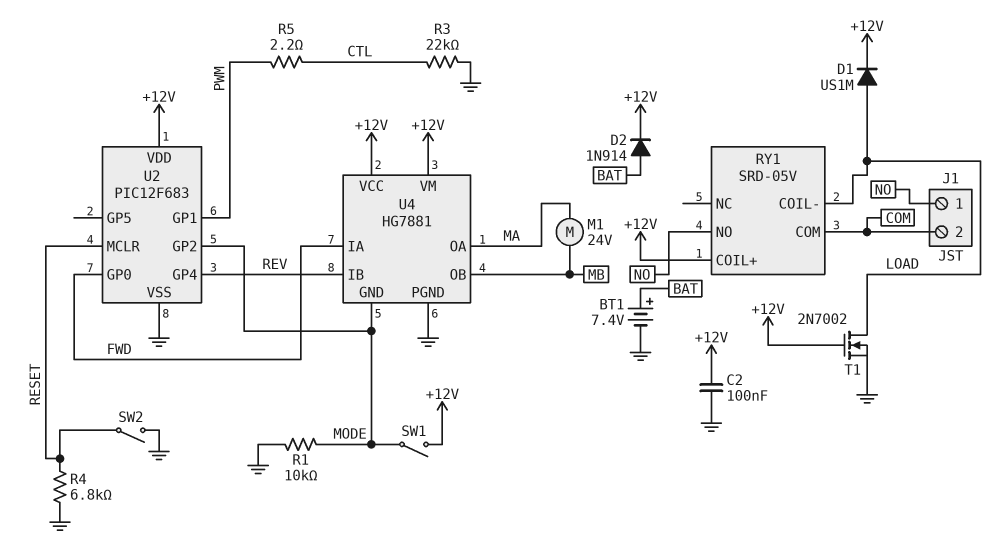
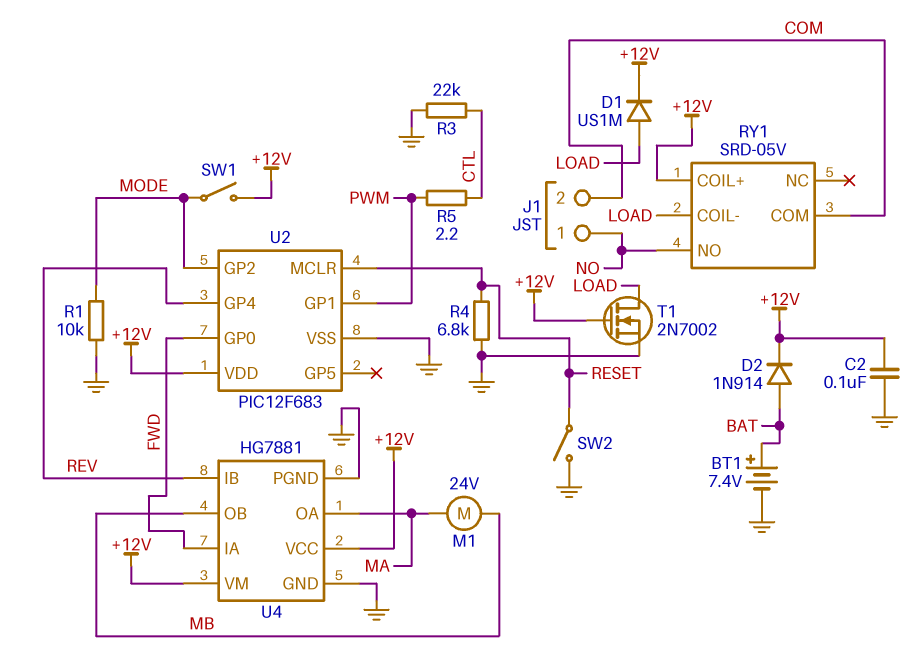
U4 pin GND: MODE -> GND

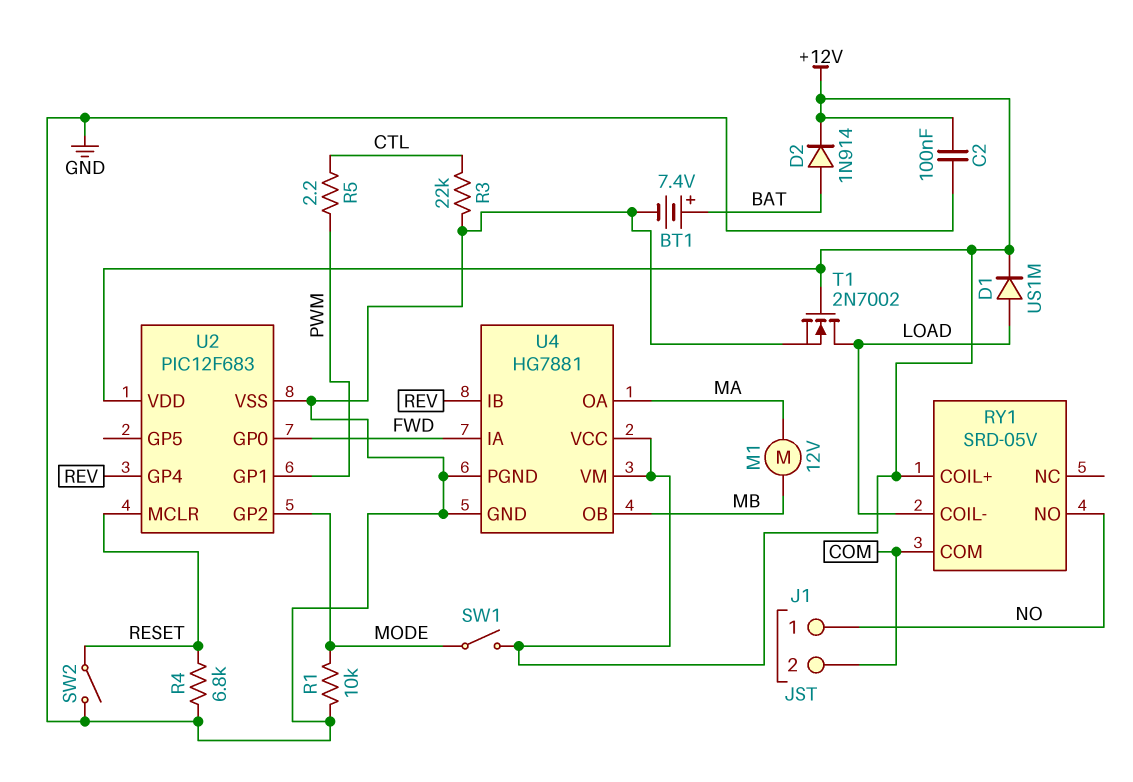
M1: motor 24V (MA, MB) -> motor 12V (MA, MB)

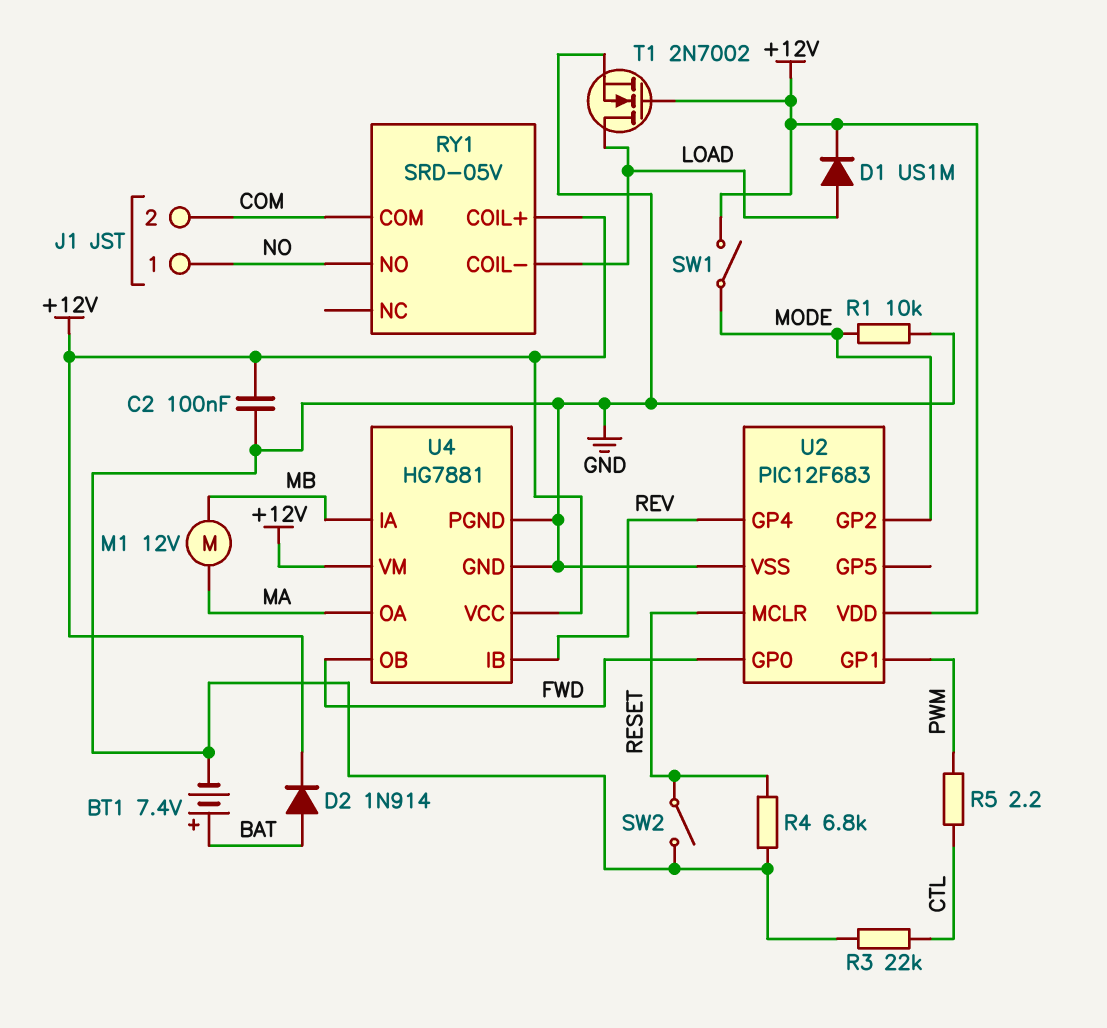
U4 pin IA: FWD -> MB
U4 pin OB: MB -> FWD

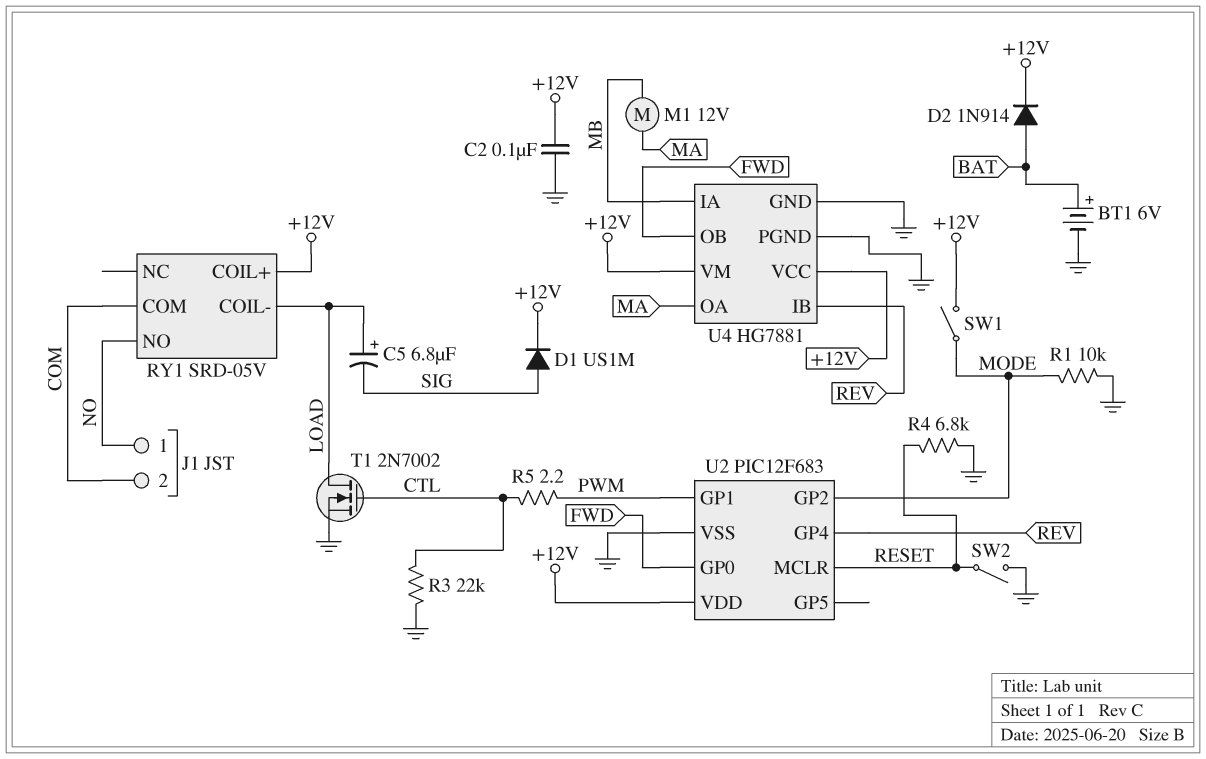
BT1: 7.4V (plus BAT, minus GND) -> 6V (plus BAT, minus GND)
C5: none -> 6.8uF (plus LOAD, minus SIG)
D1: diode US1M (A LOAD, K +12V) -> diode US1M (A SIG, K +12V)
T1: NMOS 2N7002 (G +12V, D LOAD, S GND) -> NMOS 2N7002 (G CTL, D LOAD, S GND)

